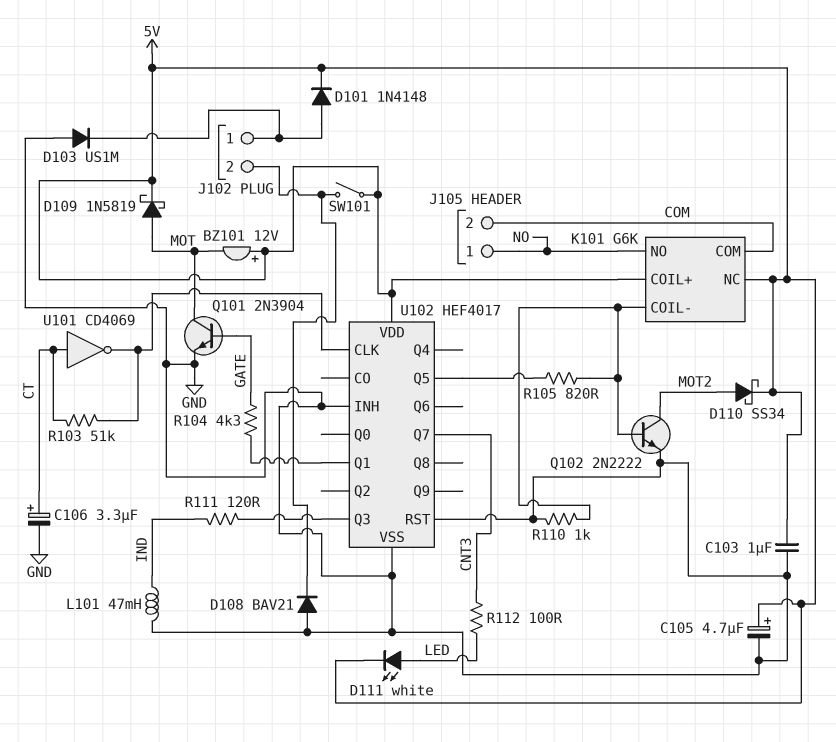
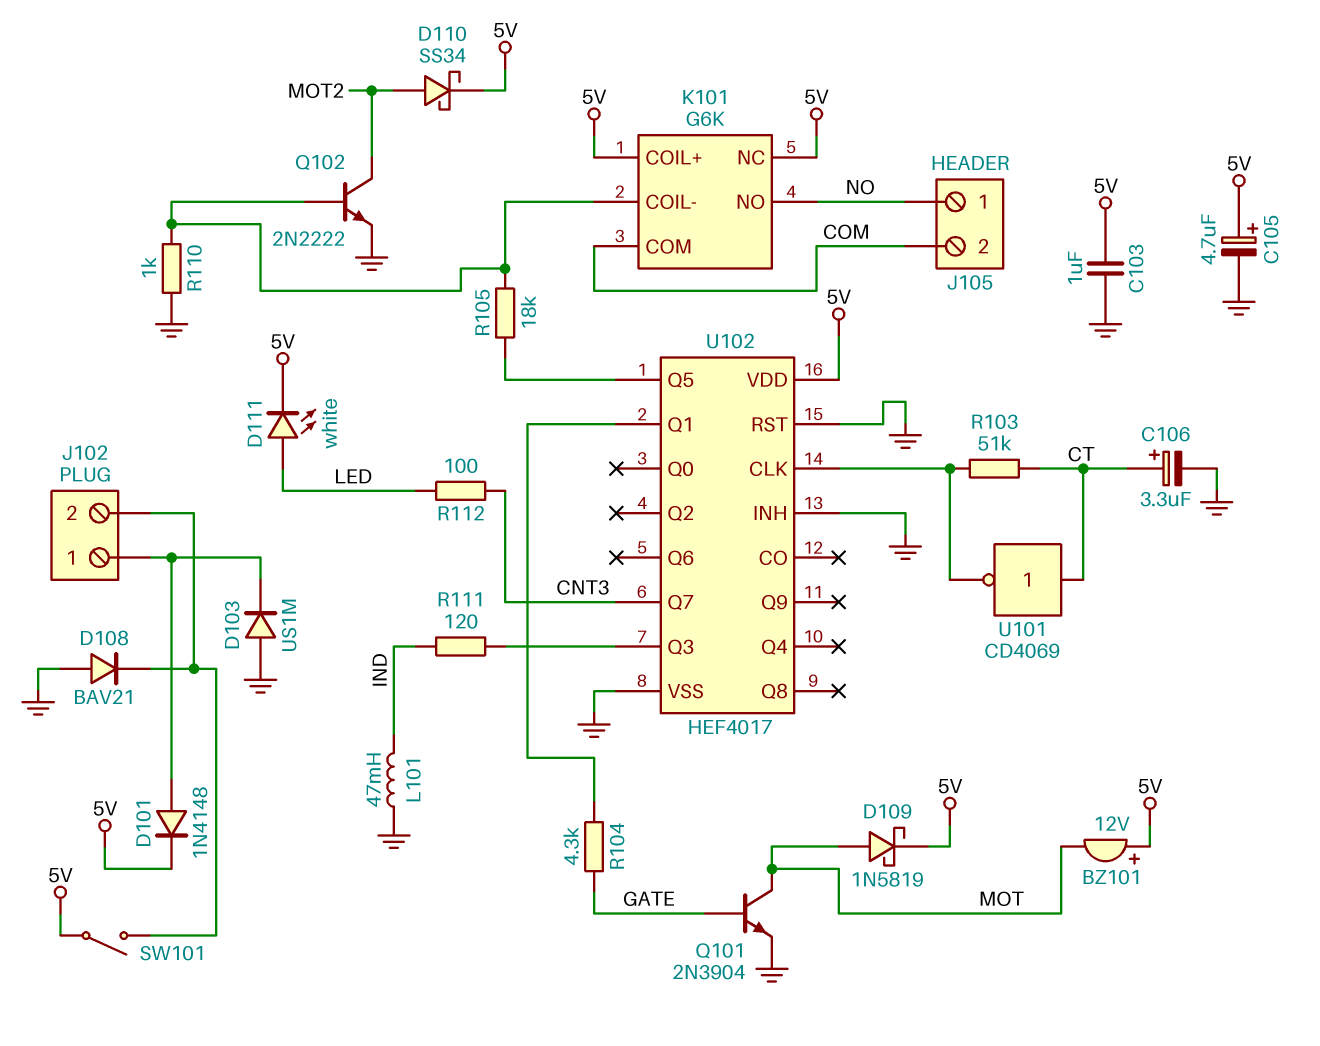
R105: 820 (K101/COIL-, U102/Q5) -> 18k (K101/COIL-, U102/Q5)

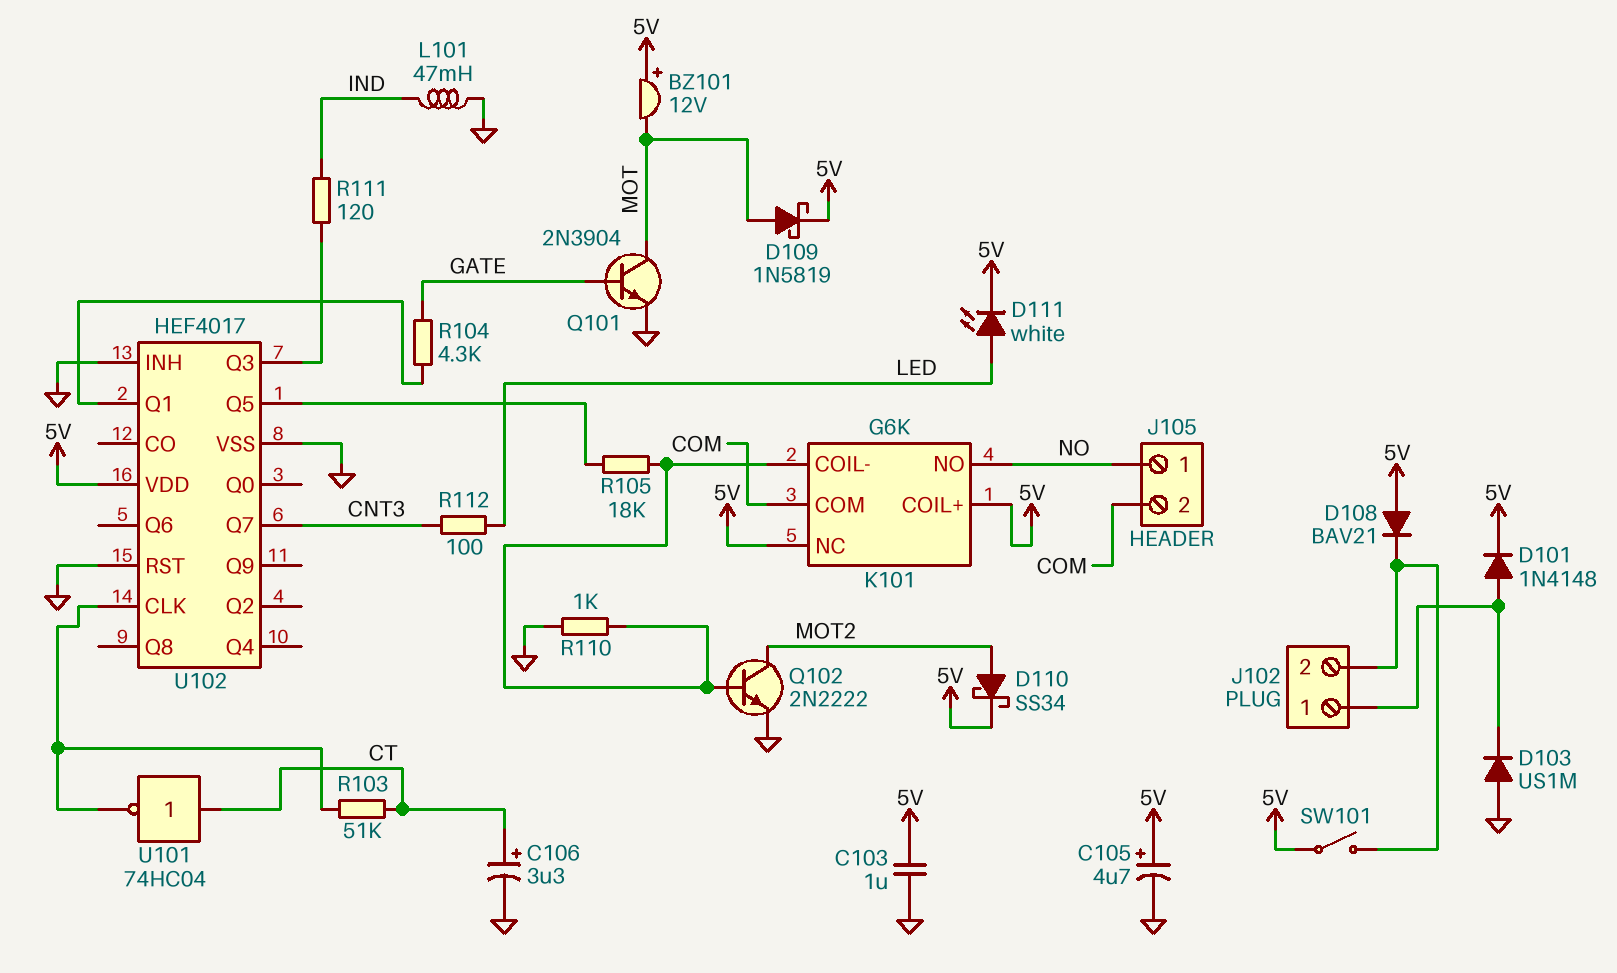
D108: diode BAV21 (A GND, K J102/2) -> diode BAV21 (A 5V, K J102/2)
U101: NOT CD4069 (in CT, out U102/CLK) -> NOT 74HC04 (in CT, out U102/CLK)

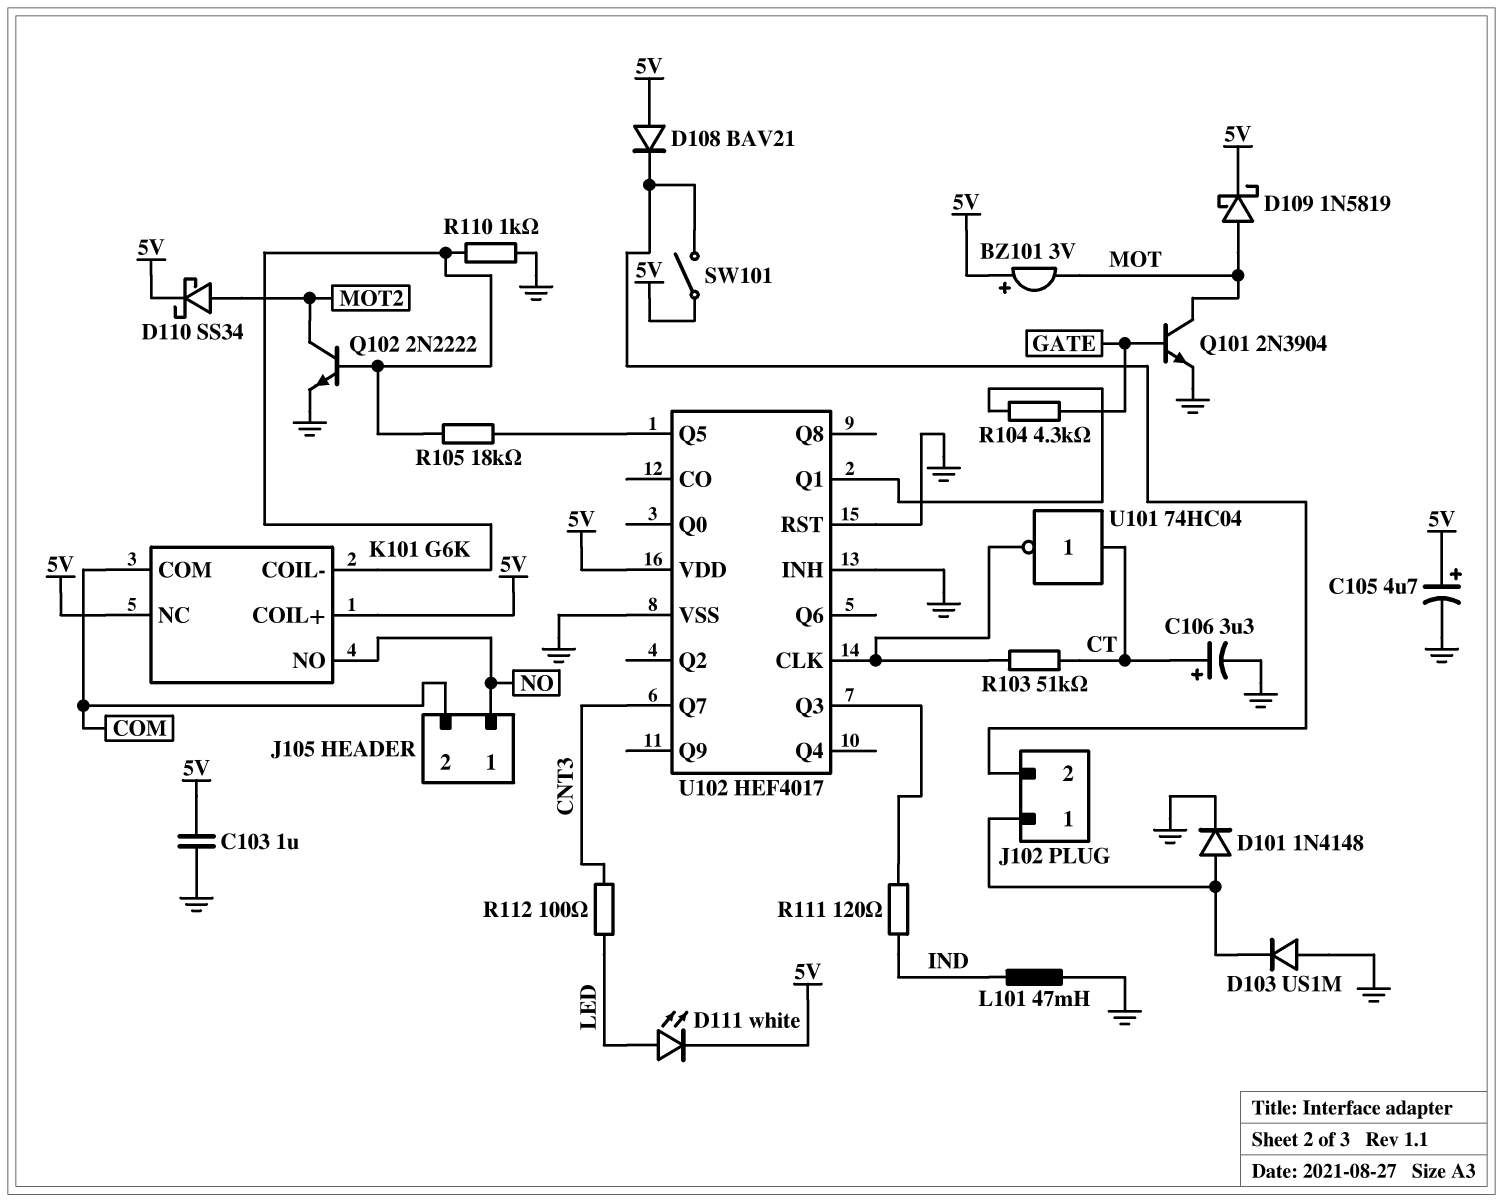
BZ101: buzzer 12V (plus 5V, minus MOT) -> buzzer 3V (plus 5V, minus MOT)
D101: diode 1N4148 (A J102/1, K 5V) -> diode 1N4148 (A J102/1, K GND)

